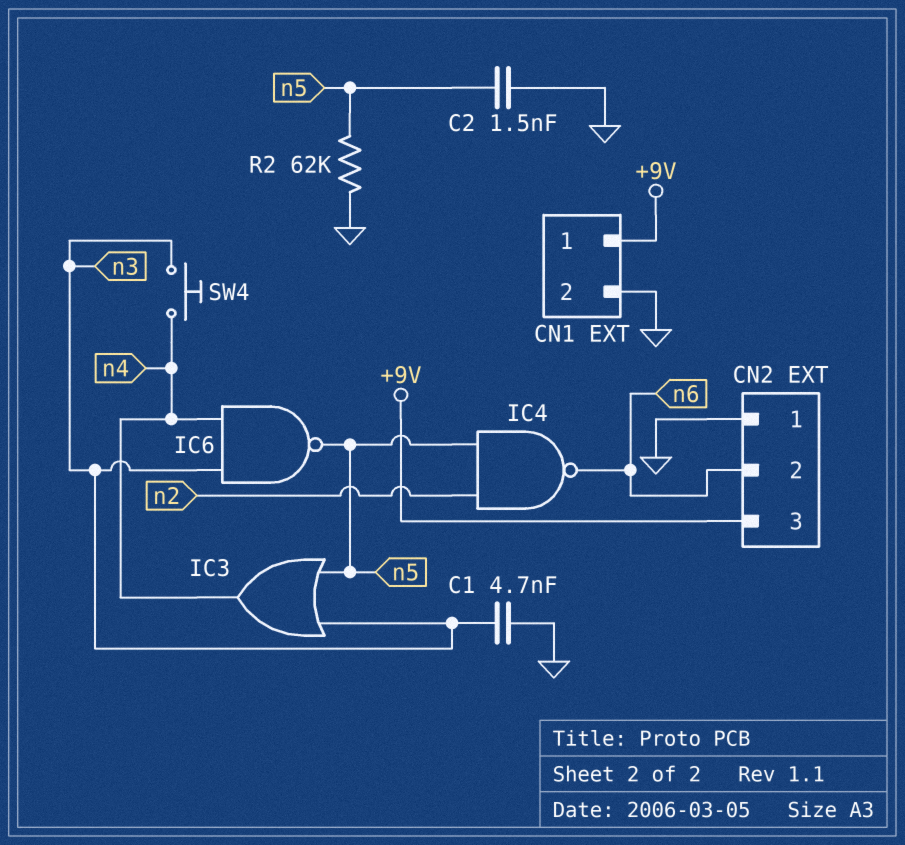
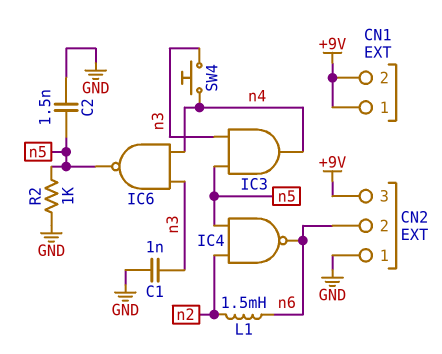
C1: 4.7nF (GND, n3) -> 1nF (GND, n3)
CN1 pin 2: GND -> +9V
IC3: OR (in n3, in n5, out n4) -> AND (in n3, in n5, out n4)
L1: none -> 1.5mH (n2, n6)
R2: 62k (GND, n5) -> 1k (GND, n5)

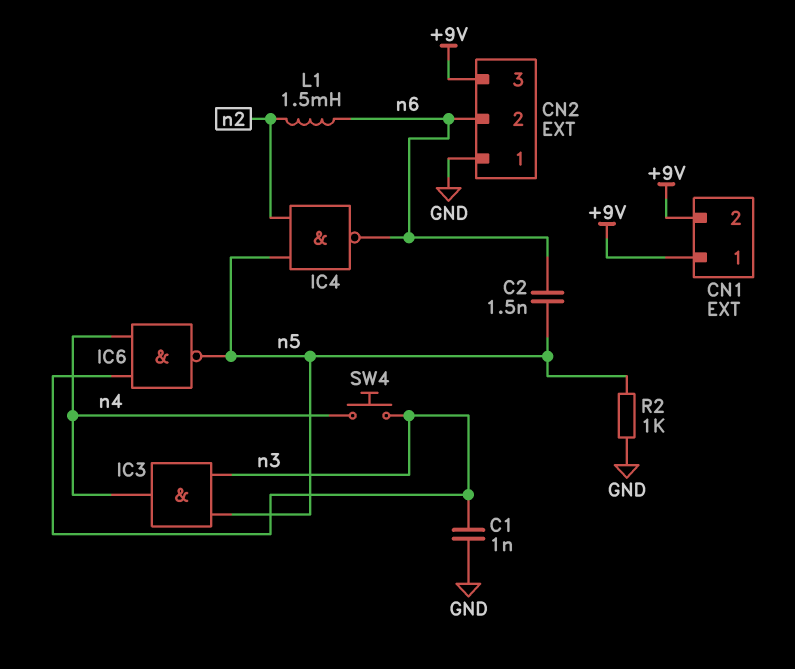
C2: 1.5nF (GND, n5) -> 1.5nF (n5, n6)

